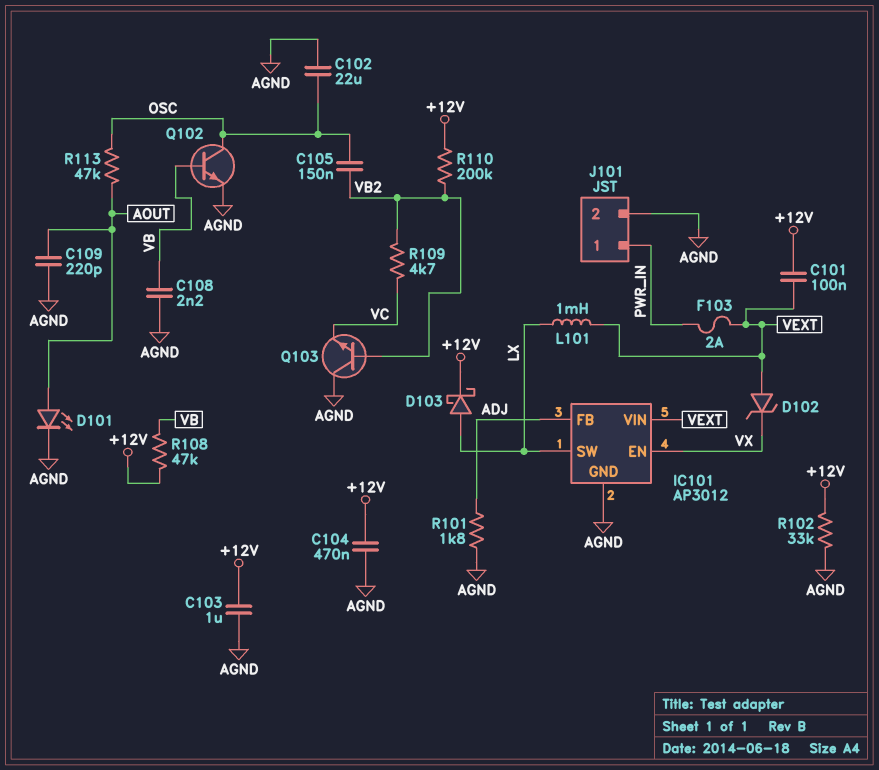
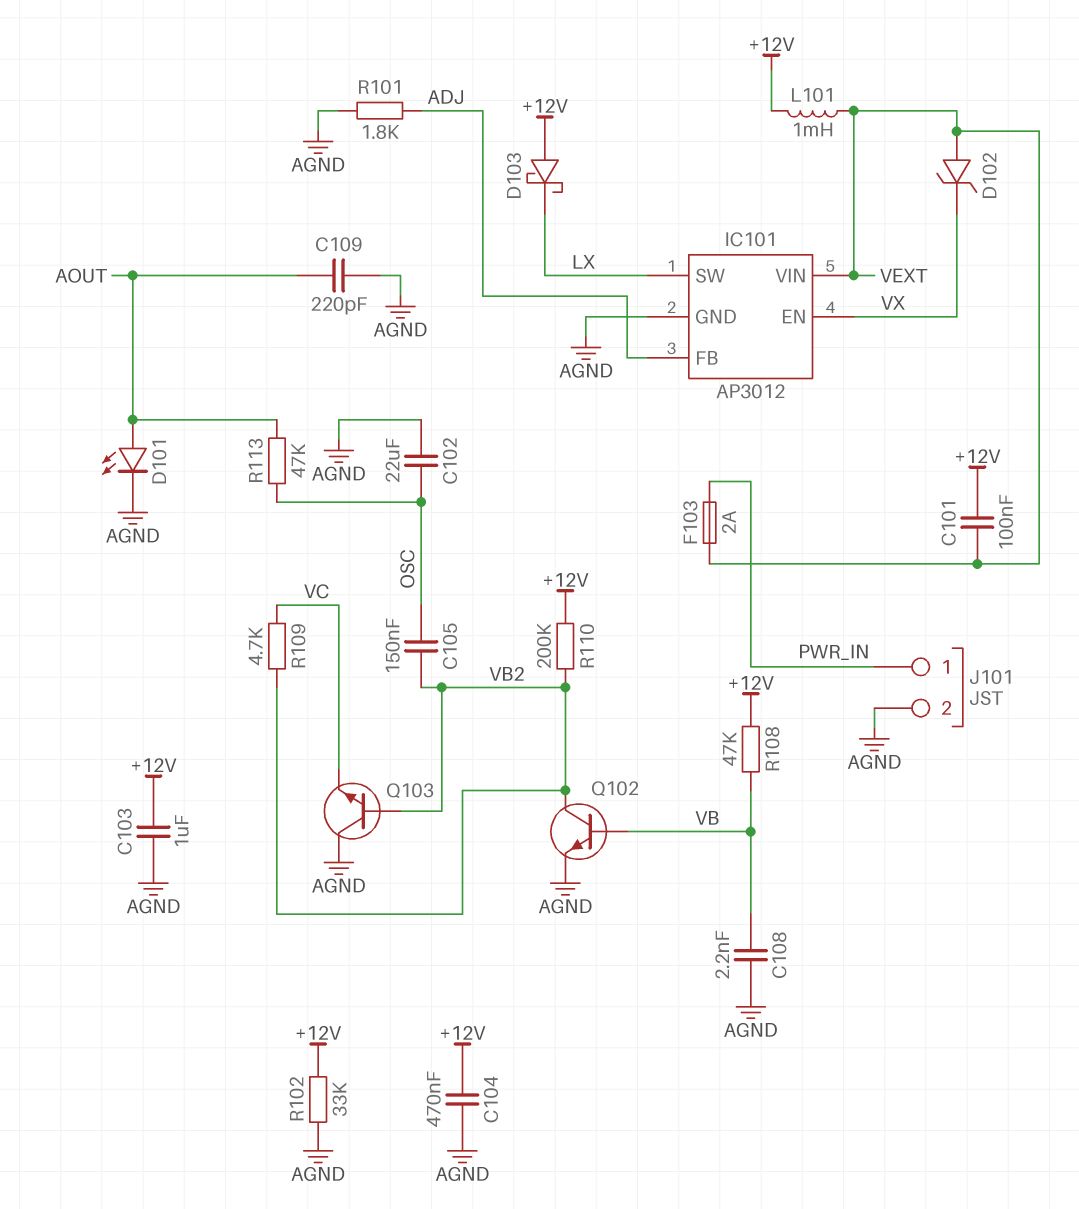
D103: schottky (A LX, K +12V) -> schottky (A +12V, K LX)
L101: 1mH (LX, VEXT) -> 1mH (+12V, VEXT)
Q102: NPN (B VB, C OSC, E AGND) -> NPN (B VB, C VB2, E AGND)

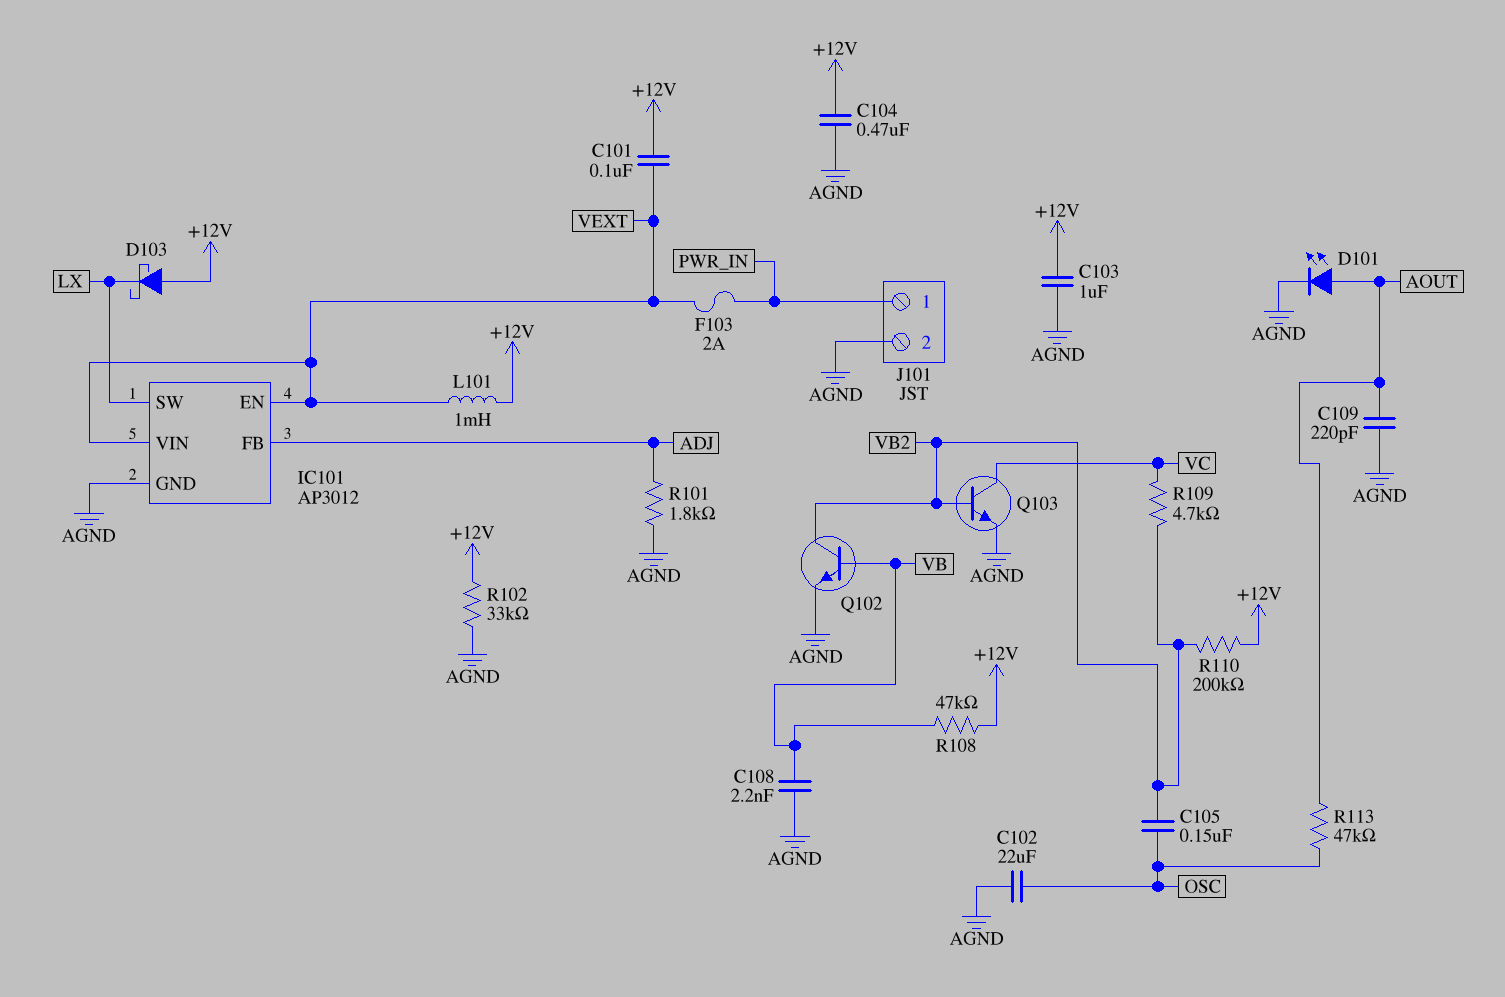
D102: zener (A VEXT, K VX) -> none
IC101 pin EN: VX -> VEXT
Q103: NPN (B VB2, C AGND, E VC) -> NPN (B VB2, C VC, E AGND)

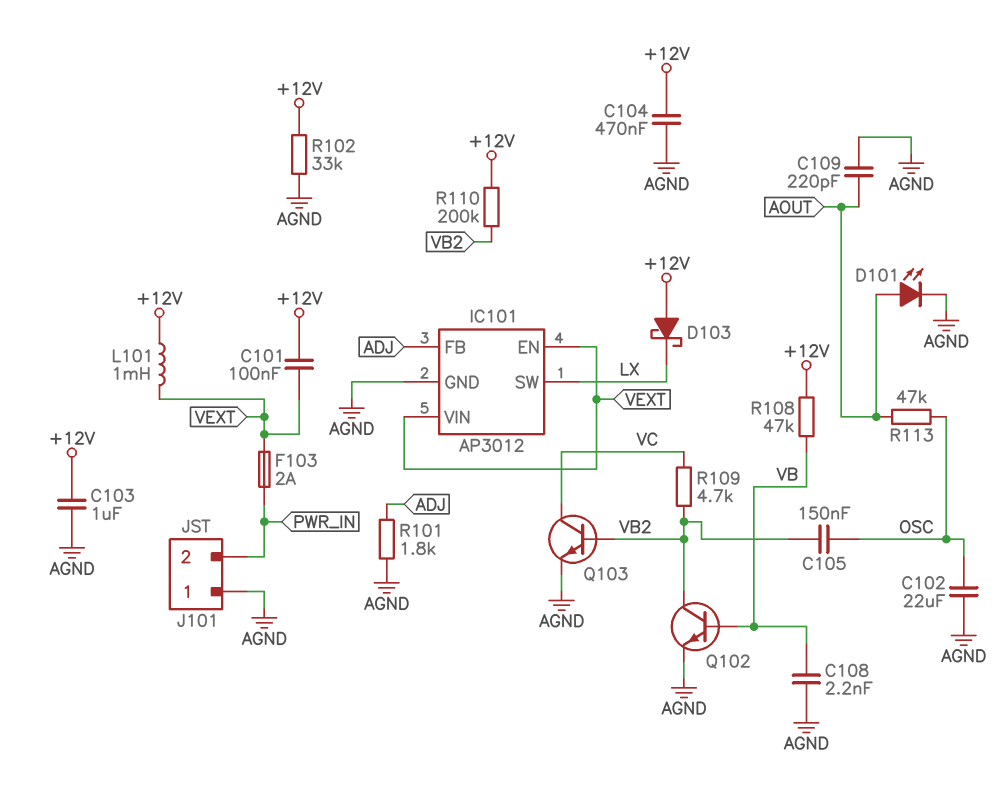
J101 pin 1: PWR_IN -> AGND
J101 pin 2: AGND -> PWR_IN

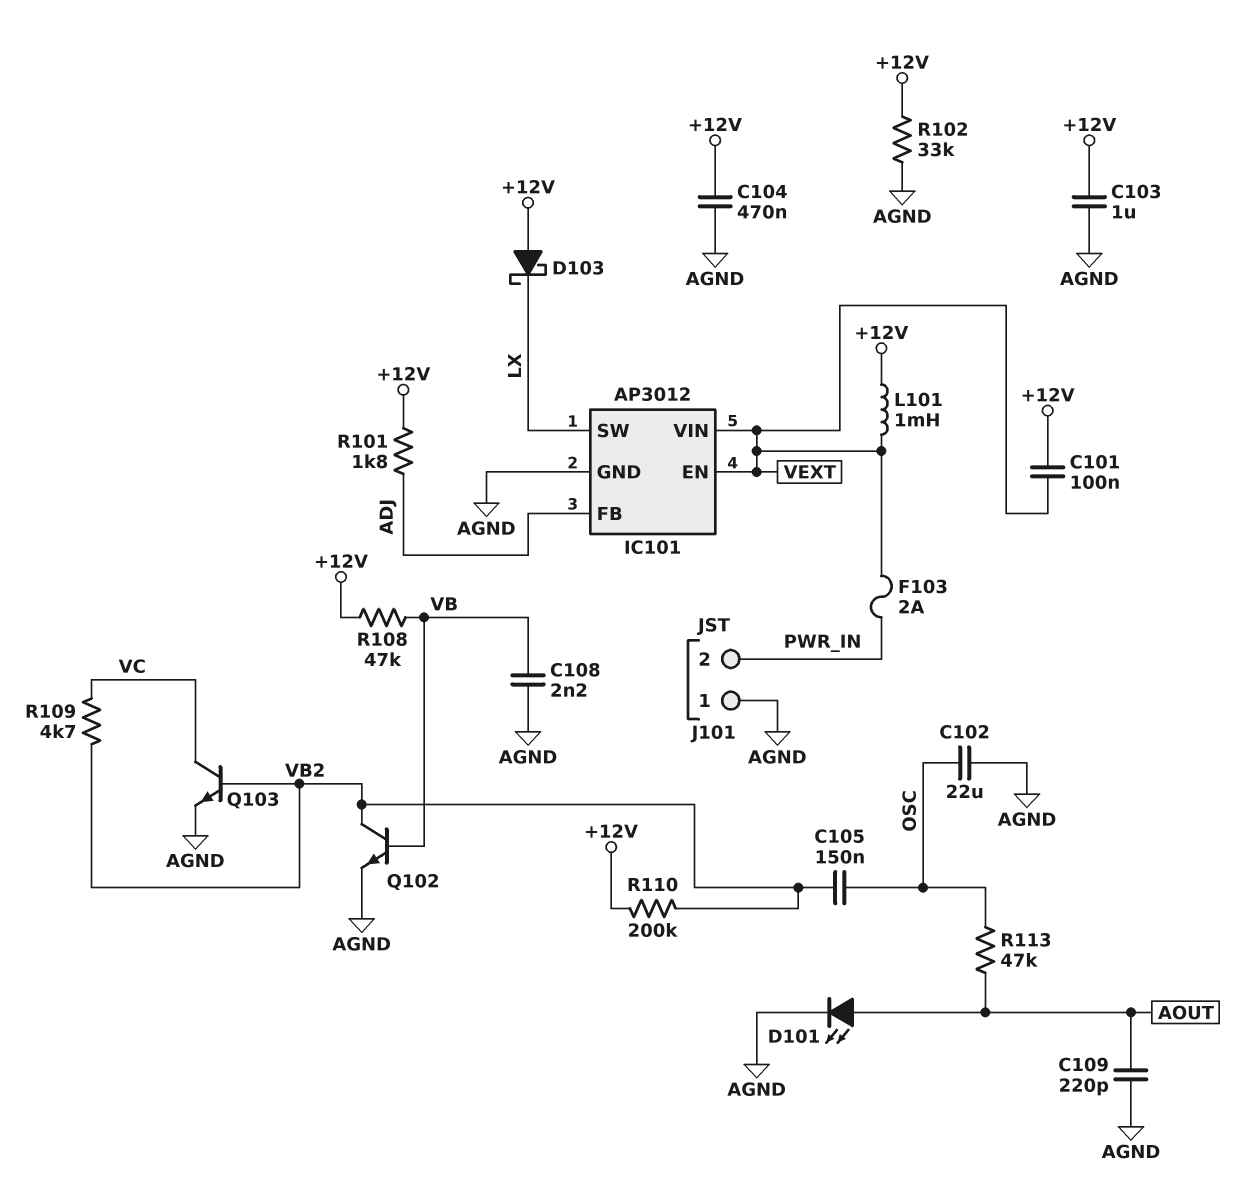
R101: 1.8k (ADJ, AGND) -> 1.8k (+12V, ADJ)

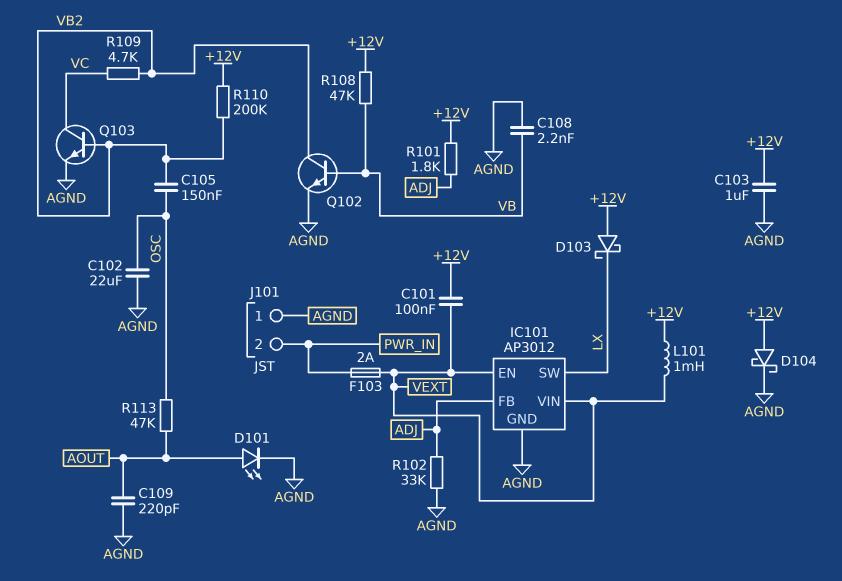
C104: 470nF (+12V, AGND) -> none
D104: none -> schottky (A +12V, K AGND)
R102: 33k (+12V, AGND) -> 33k (ADJ, AGND)

